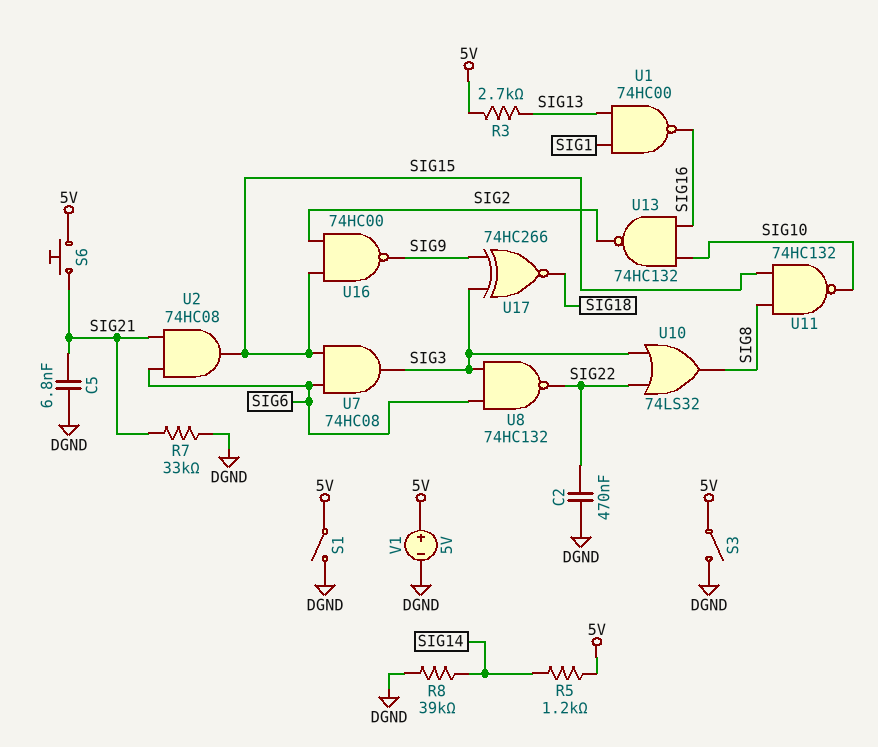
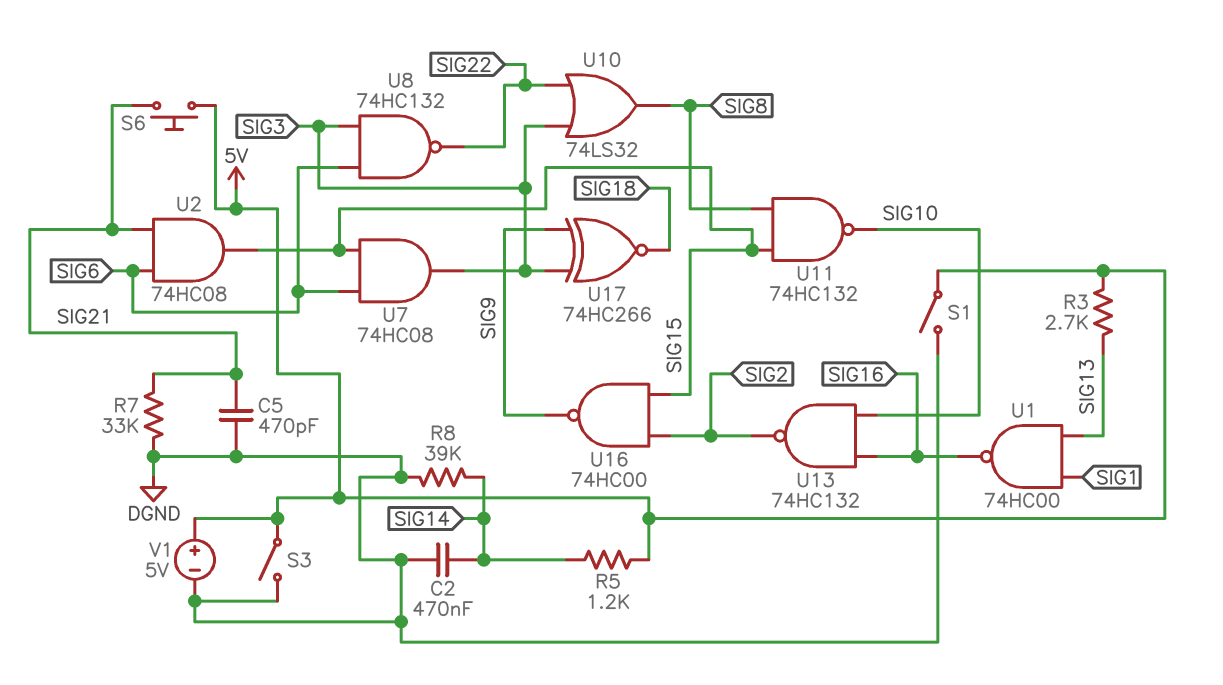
C2: 470nF (DGND, SIG22) -> 470nF (DGND, SIG14)
C5: 6.8nF (DGND, SIG21) -> 470pF (DGND, SIG21)

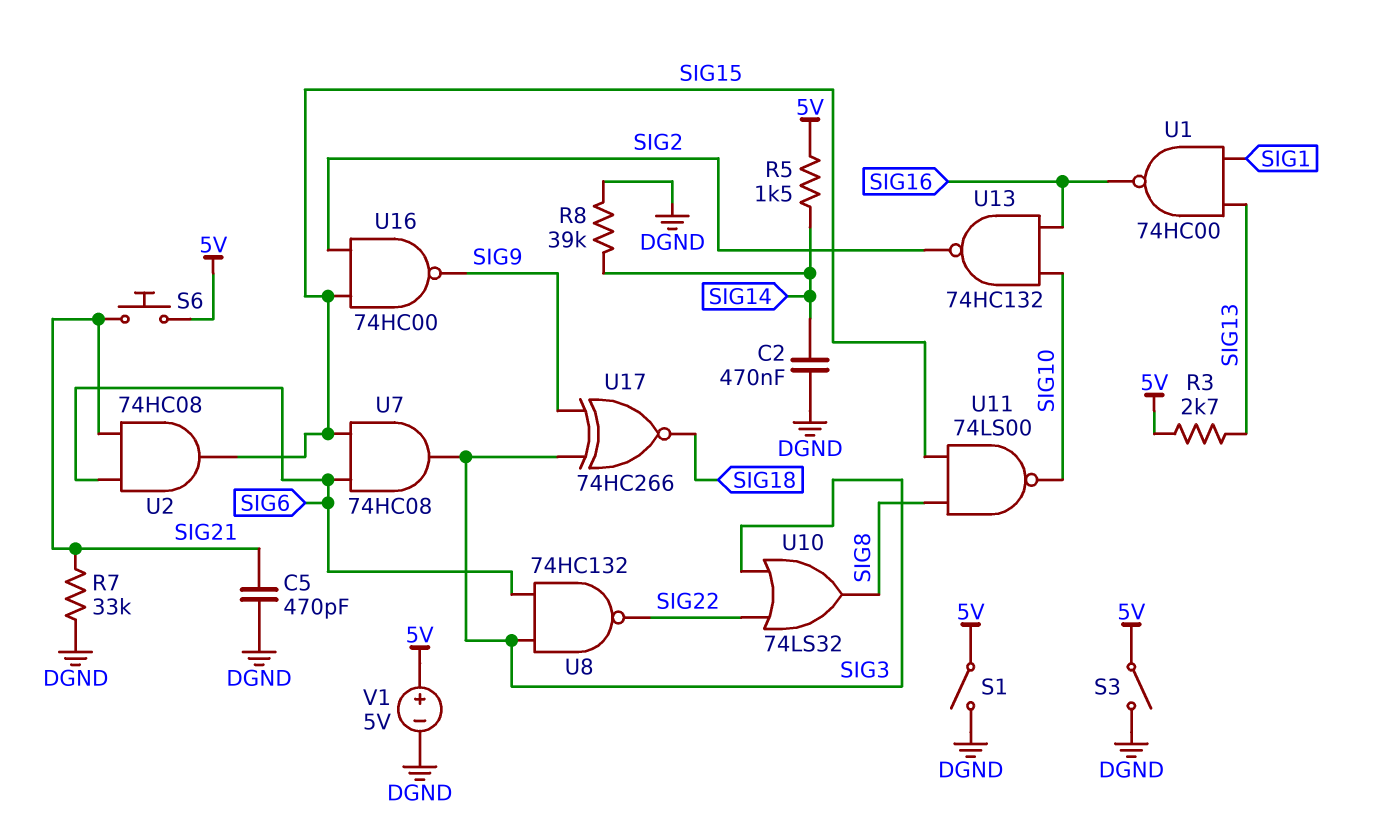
R5: 1.2k (5V, SIG14) -> 1.5k (5V, SIG14)
U11: NAND 74HC132 (in SIG8, in SIG15, out SIG10) -> NAND 74LS00 (in SIG8, in SIG15, out SIG10)

